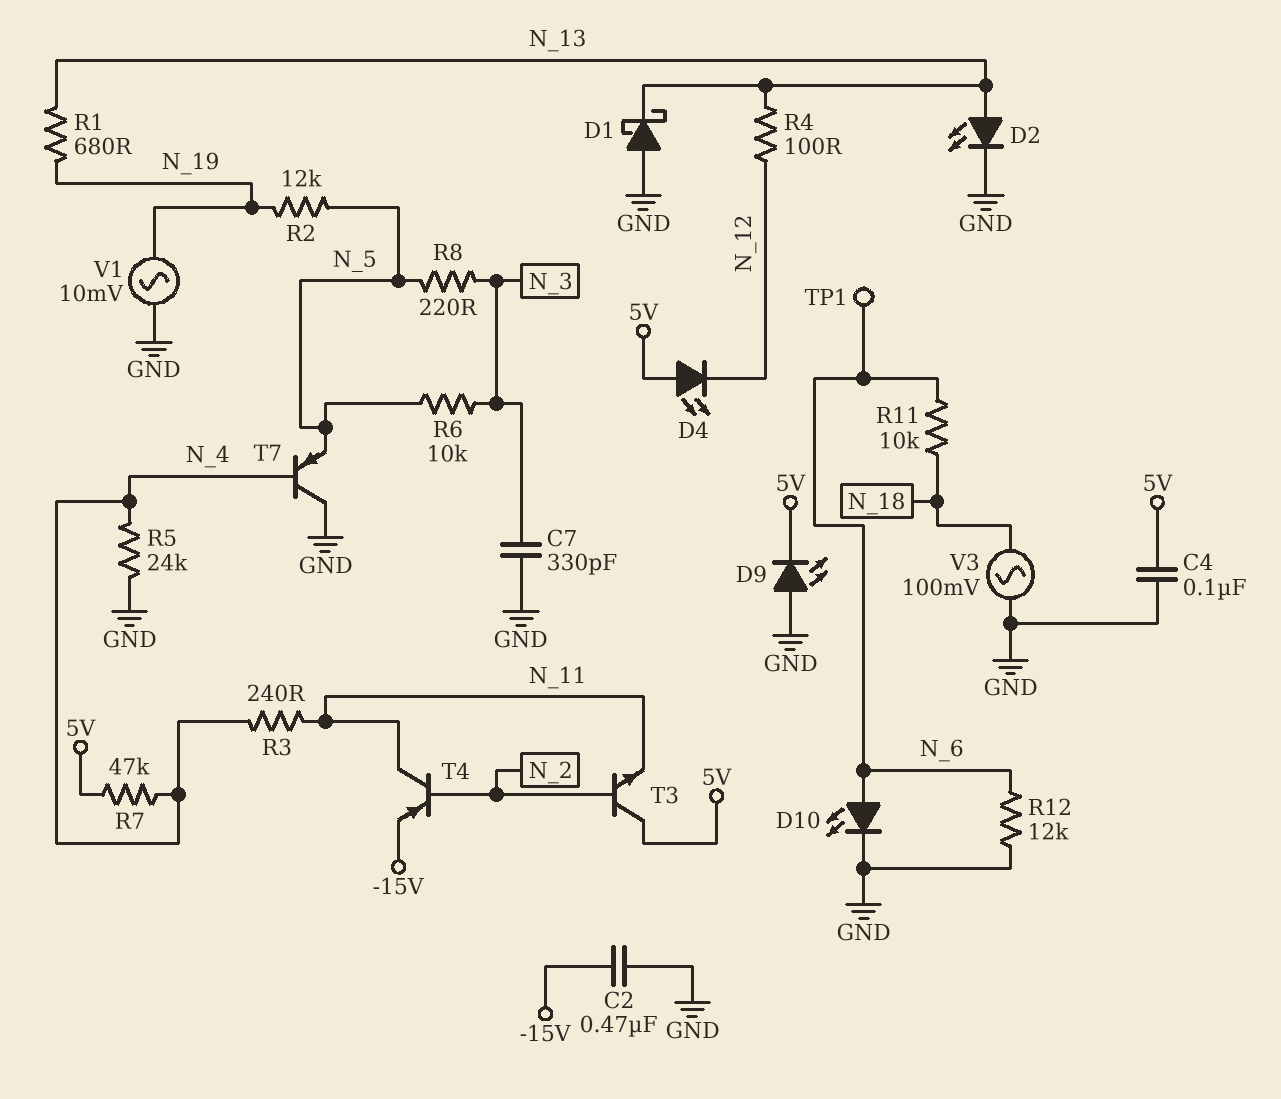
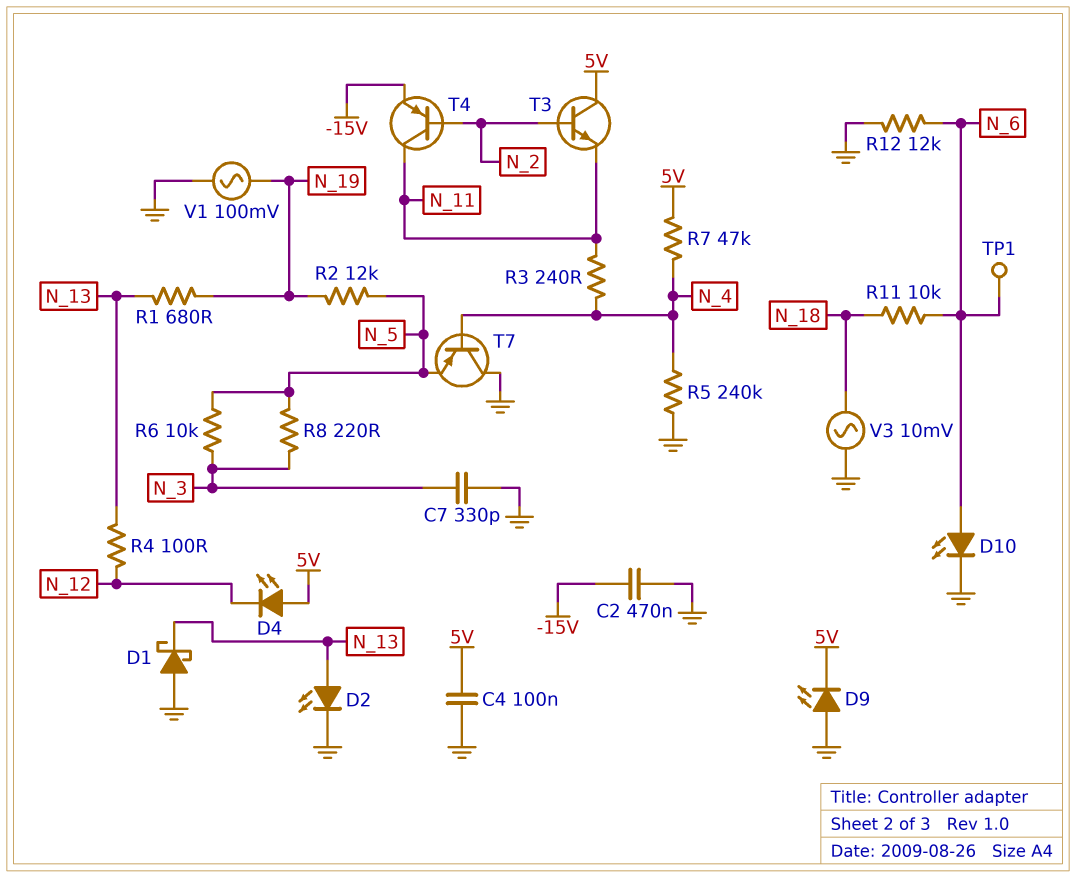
R5: 24k (GND, N_4) -> 240k (GND, N_4)
V1: AC 10mV (GND, N_19) -> AC 100mV (GND, N_19)
V3: AC 100mV (GND, N_18) -> AC 10mV (GND, N_18)

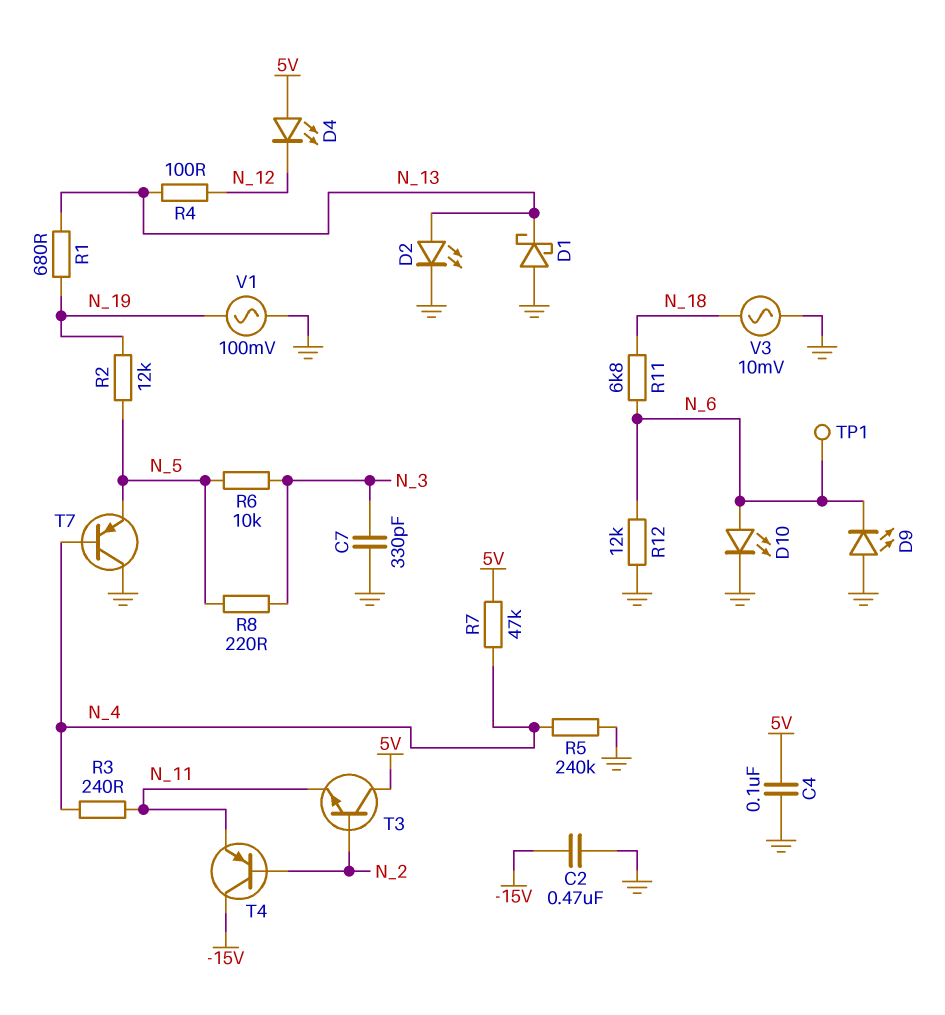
D9: LED (A GND, K 5V) -> LED (A GND, K N_6)
R11: 10k (N_6, N_18) -> 6.8k (N_6, N_18)
T4: PNP (B N_2, C N_11, E -15V) -> PNP (B N_2, C -15V, E N_11)

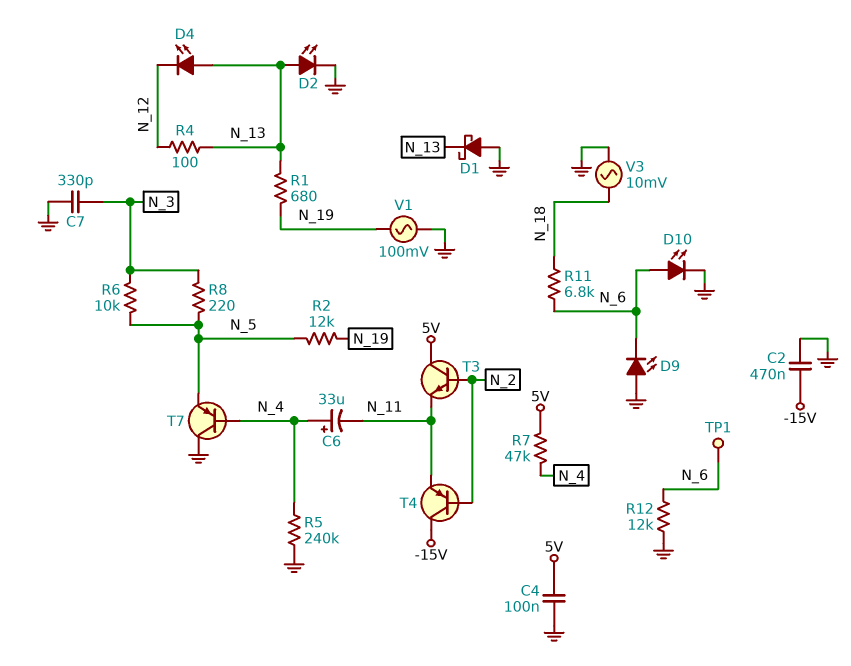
C6: none -> 33uF (plus N_4, minus N_11)
D4: LED (A 5V, K N_12) -> LED (A N_13, K N_12)
R3: 240 (N_4, N_11) -> none

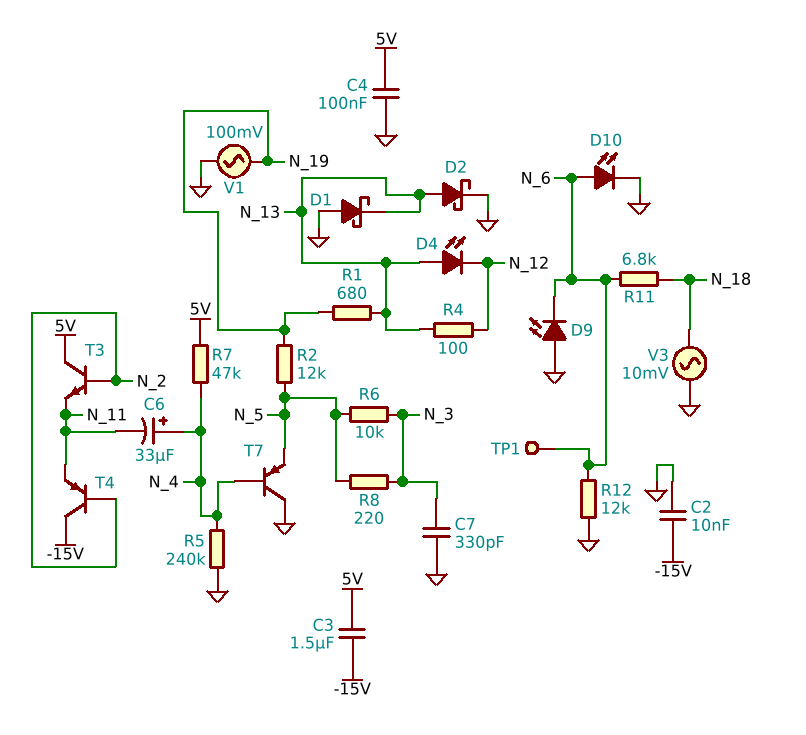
C2: 470nF (-15V, GND) -> 10nF (-15V, GND)
C3: none -> 1.5uF (-15V, 5V)
D2: LED (A N_13, K GND) -> schottky (A N_13, K GND)

